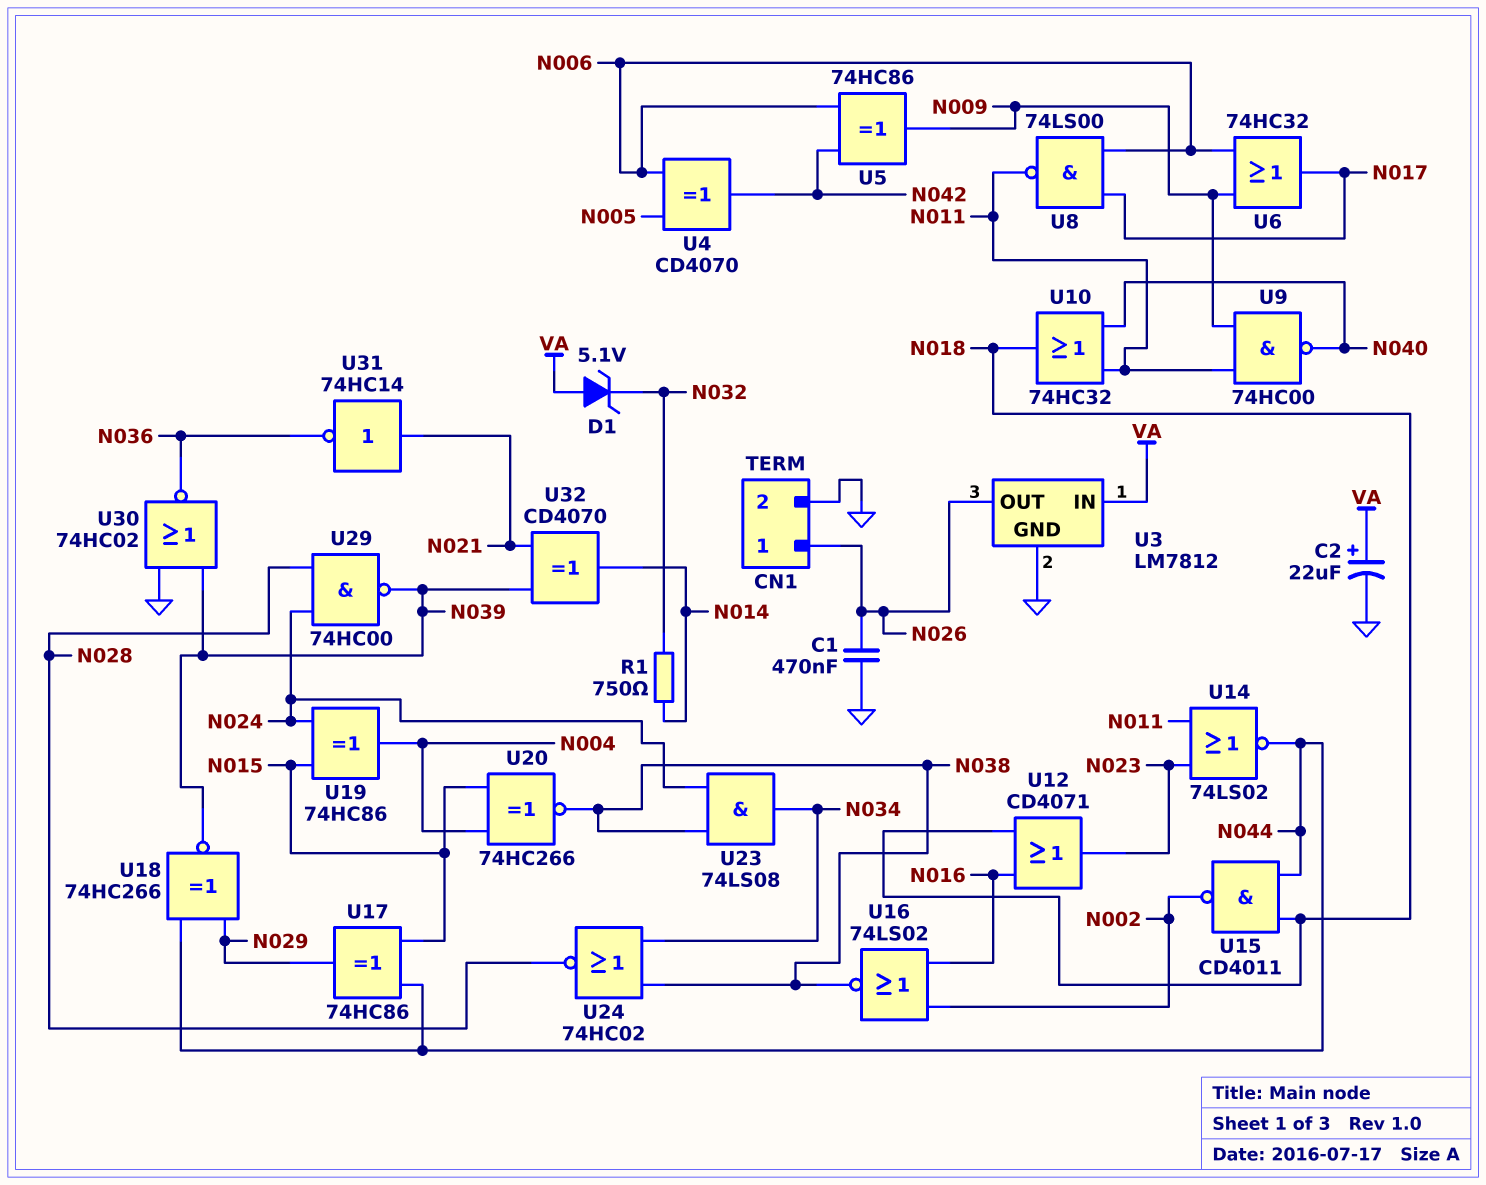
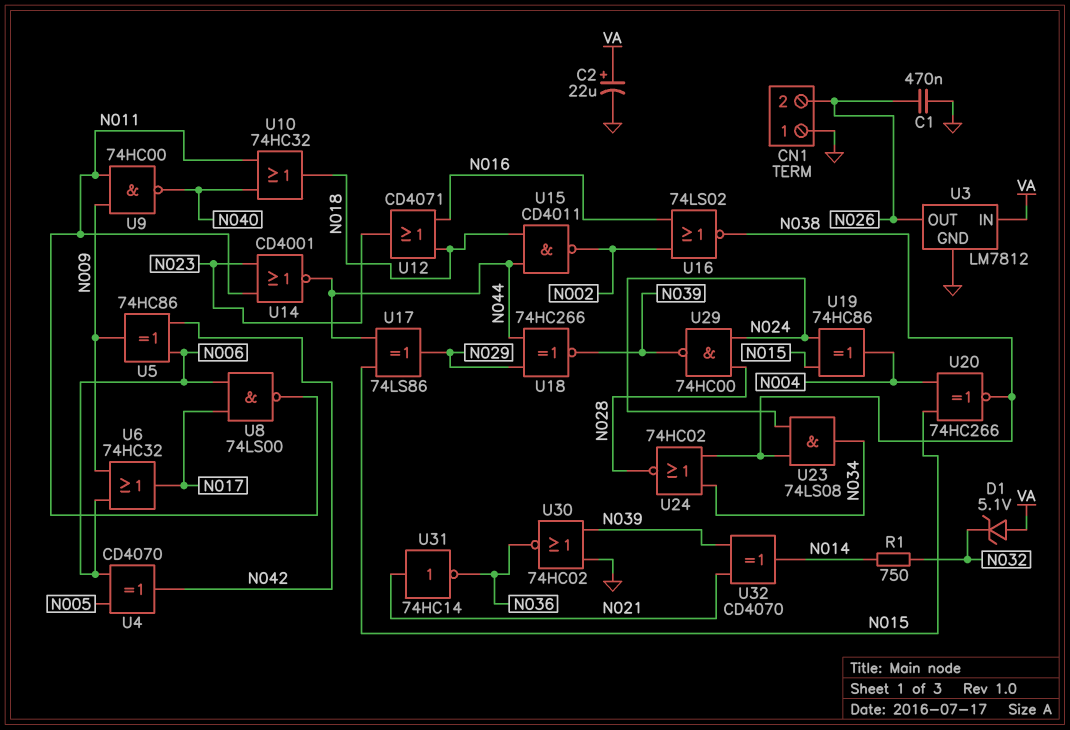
CN1 pin 1: N026 -> GND
CN1 pin 2: GND -> N026
U14: NOR 74LS02 (in N011, in N023, out N044) -> NOR CD4001 (in N011, in N023, out N044)
U17: XOR 74HC86 (in N015, in N044, out N029) -> XOR 74LS86 (in N015, in N044, out N029)

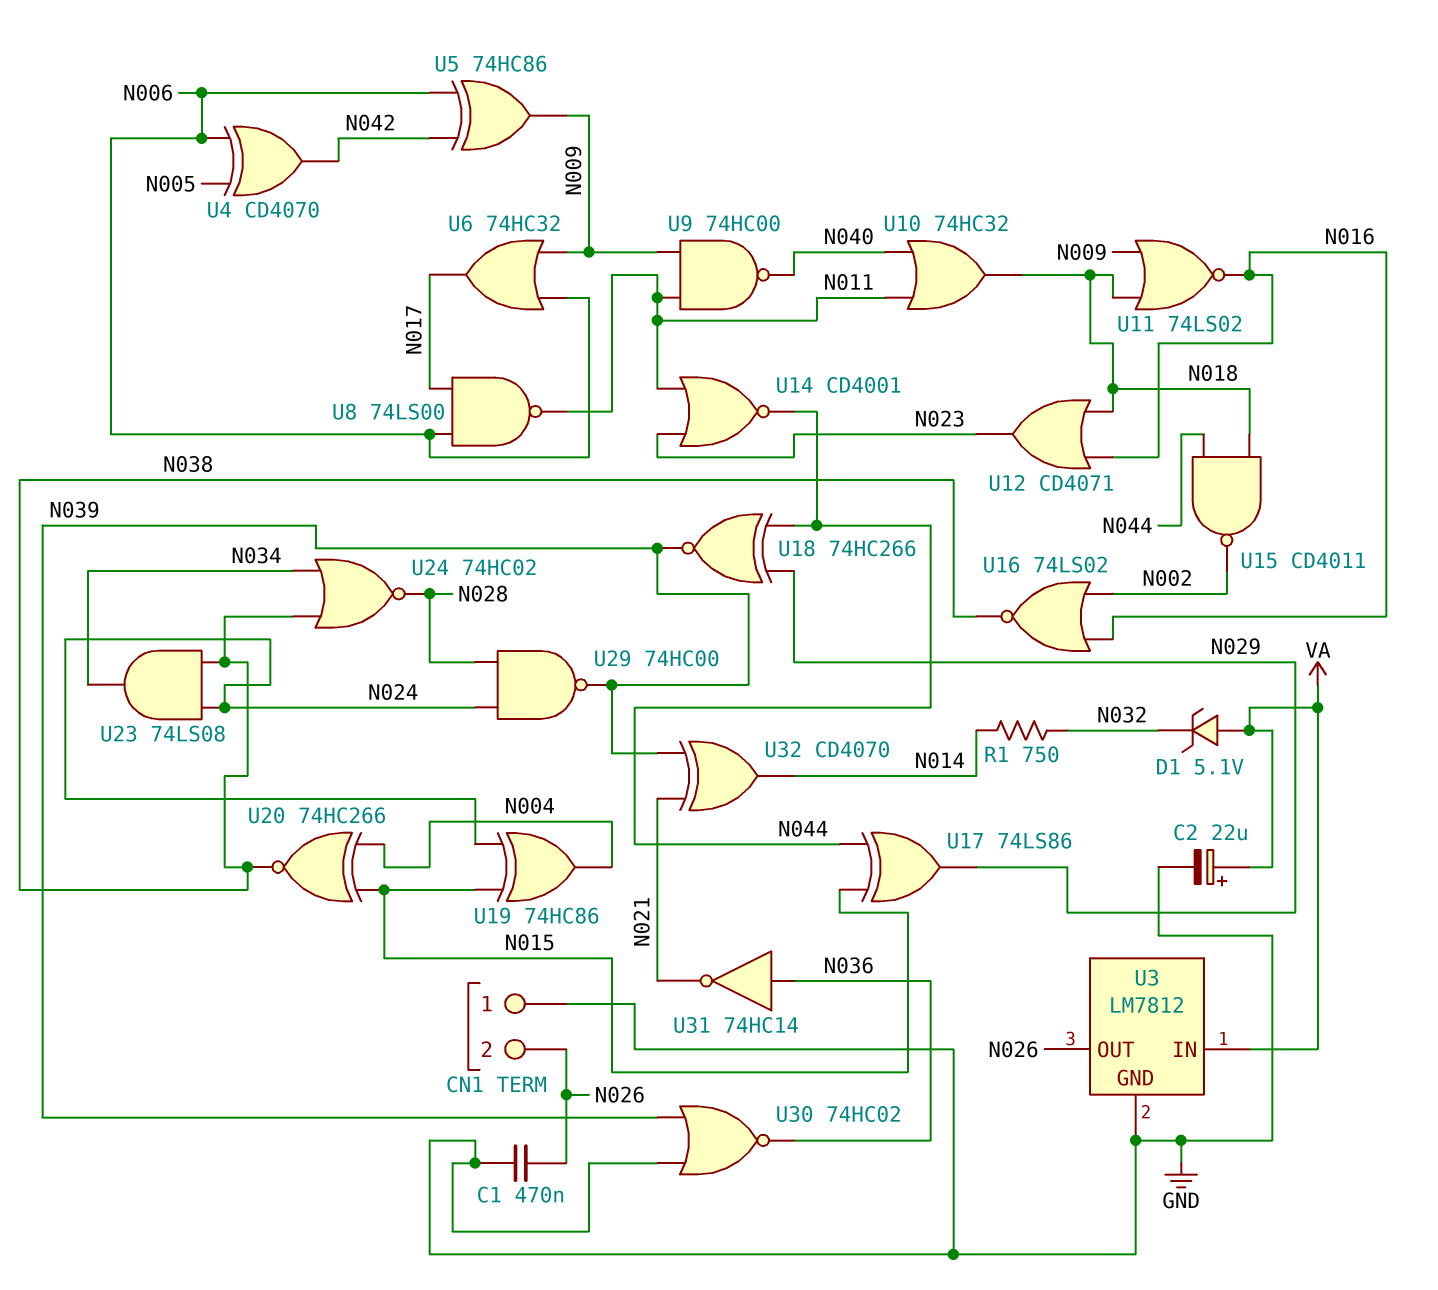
U11: none -> NOR 74LS02 (in N009, in N018, out N016)
U31: NOT 74HC14 (in N021, out N036) -> NOT 74HC14 (in N036, out N021)

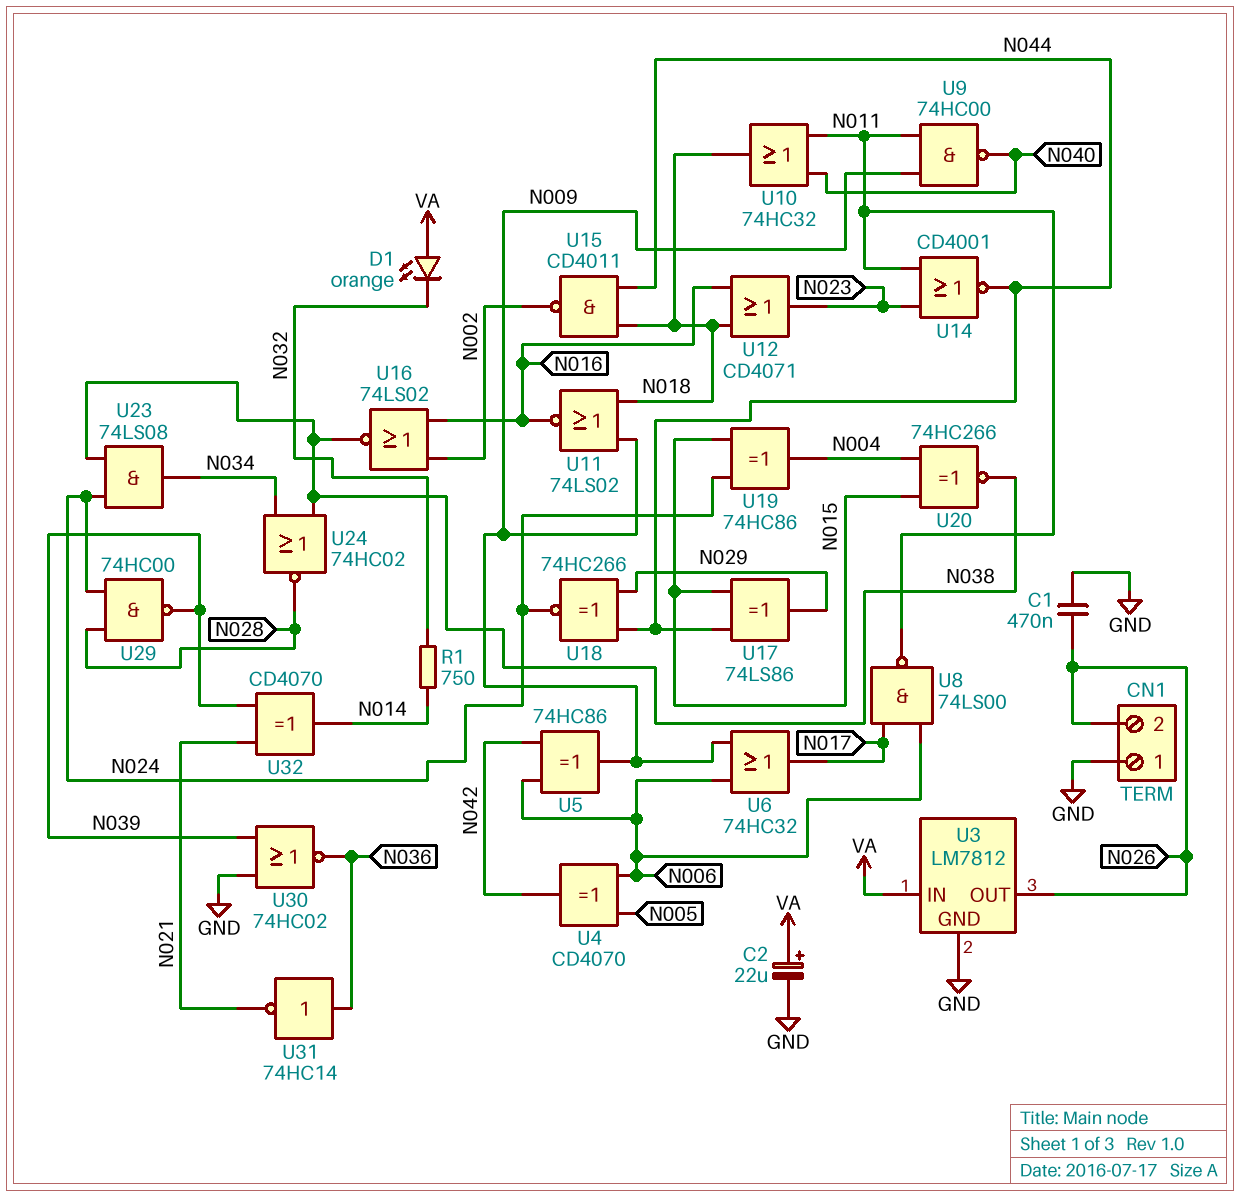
D1: zener 5.1V (A VA, K N032) -> LED orange (A VA, K N032)
U18: XNOR 74HC266 (in N029, in N044, out N039) -> XNOR 74HC266 (in N029, in N044, out N024)

